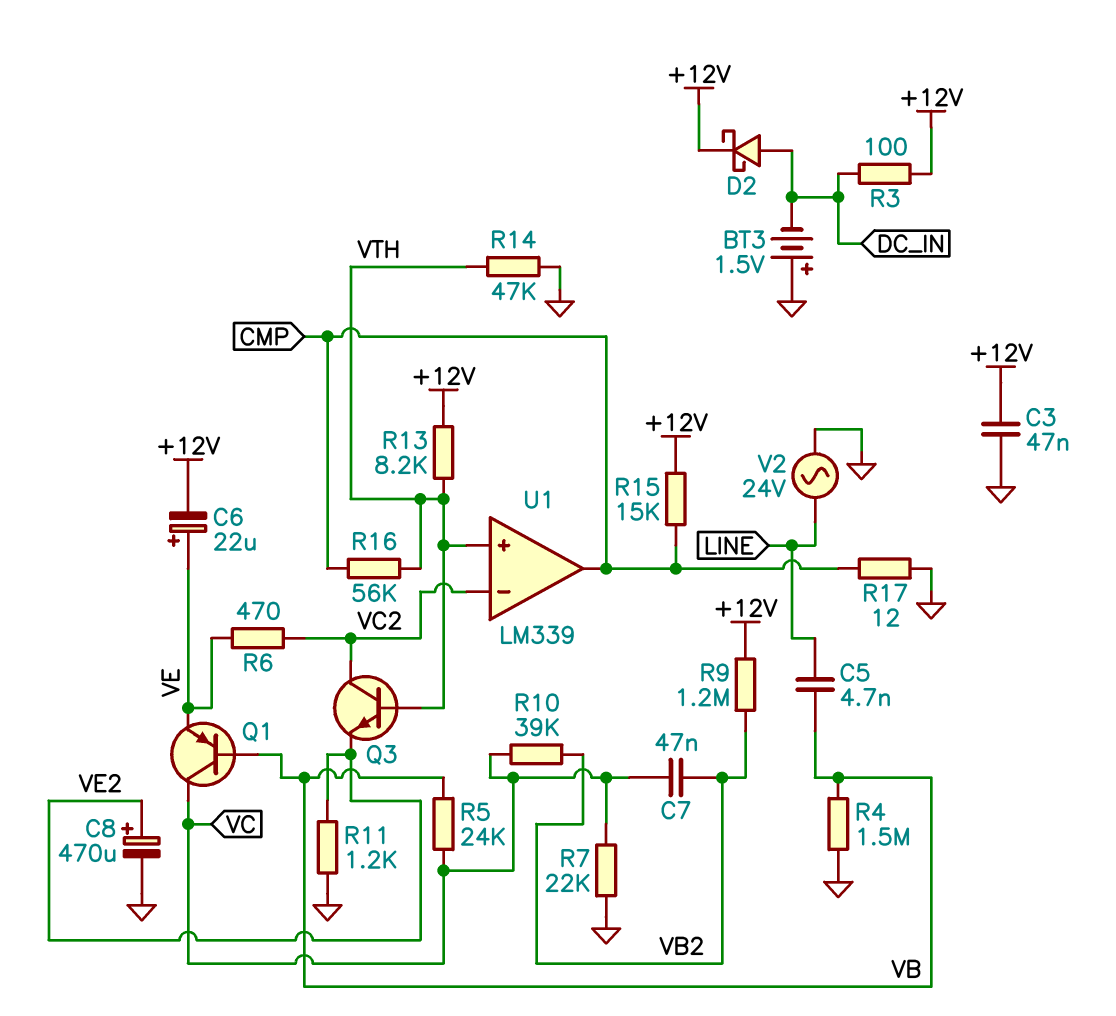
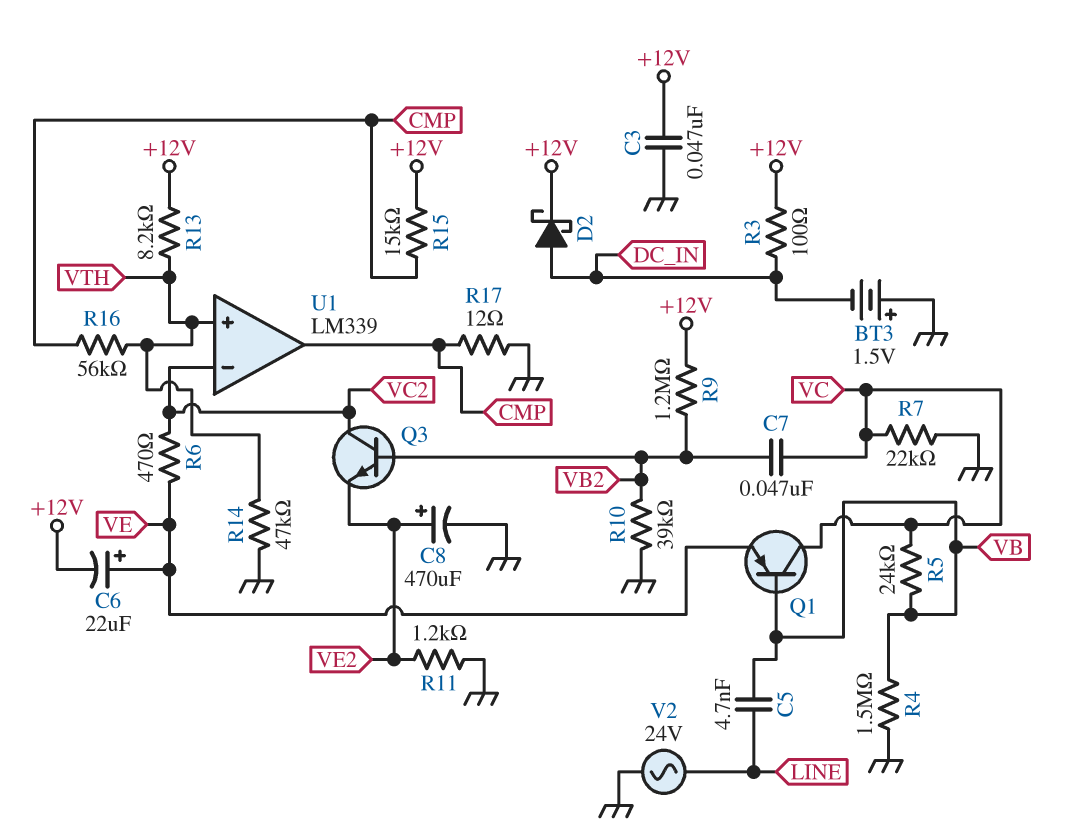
Q3: NPN (B VTH, C VC2, E VE2) -> NPN (B VB2, C VC2, E VE2)
R10: 39k (VB2, VC) -> 39k (GND, VB2)

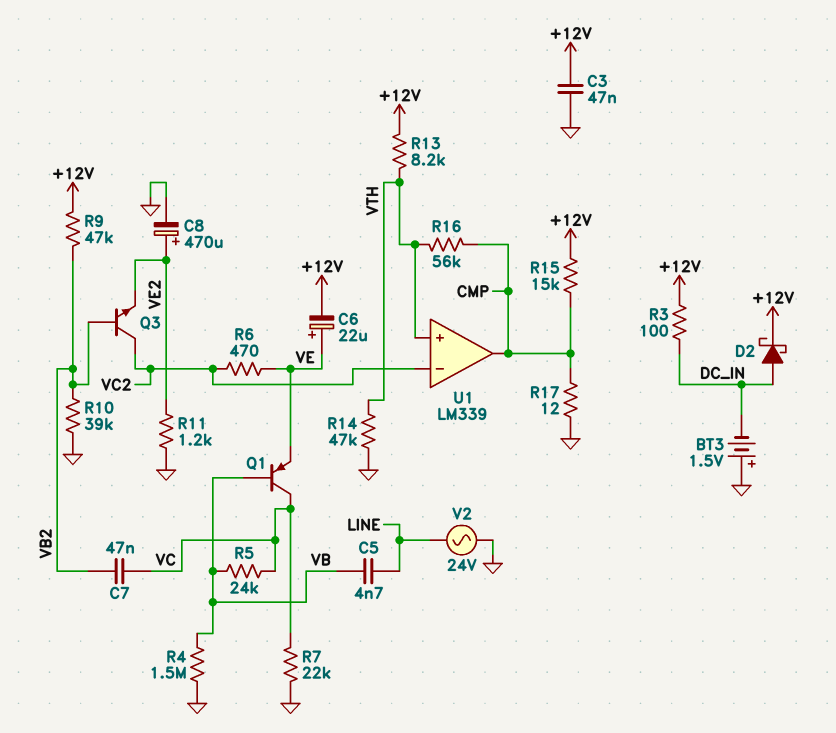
R9: 1.2M (+12V, VB2) -> 47k (+12V, VB2)

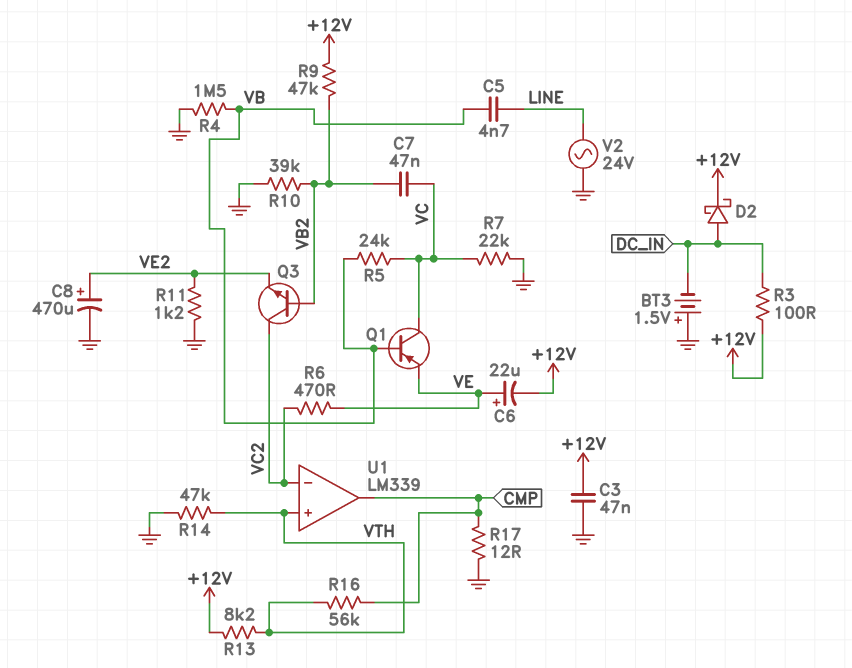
R15: 15k (+12V, CMP) -> none

